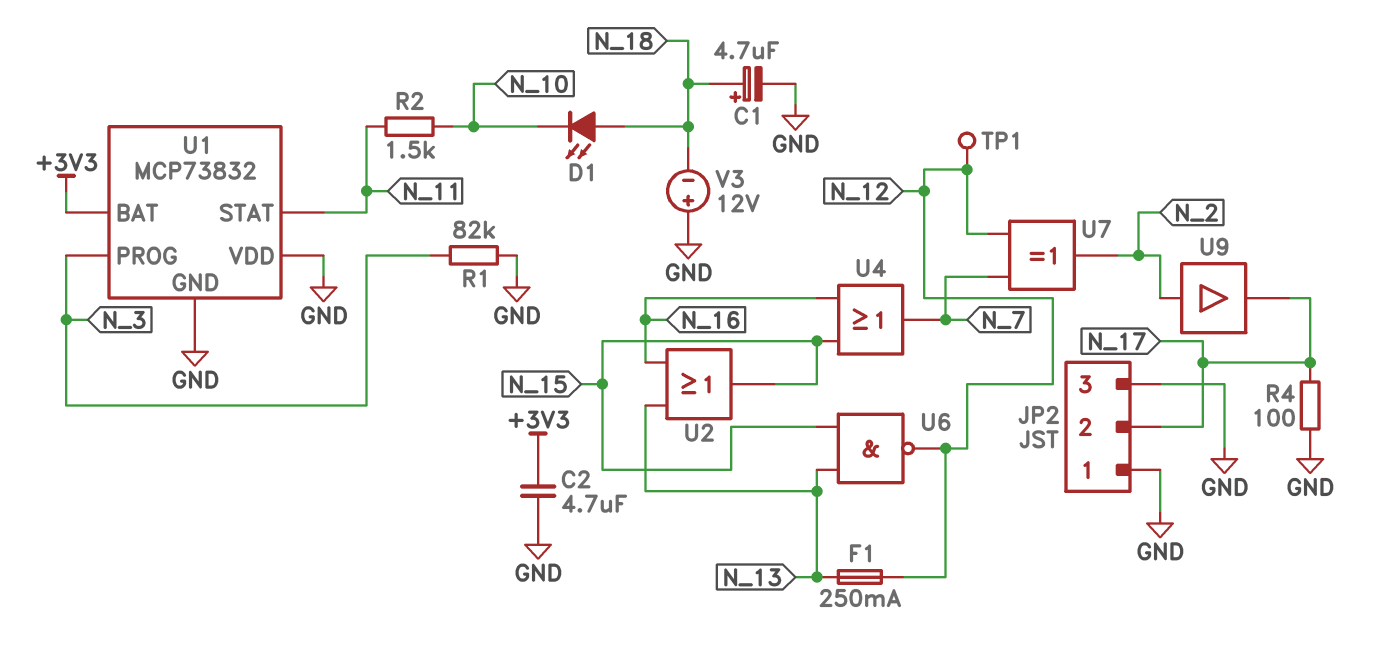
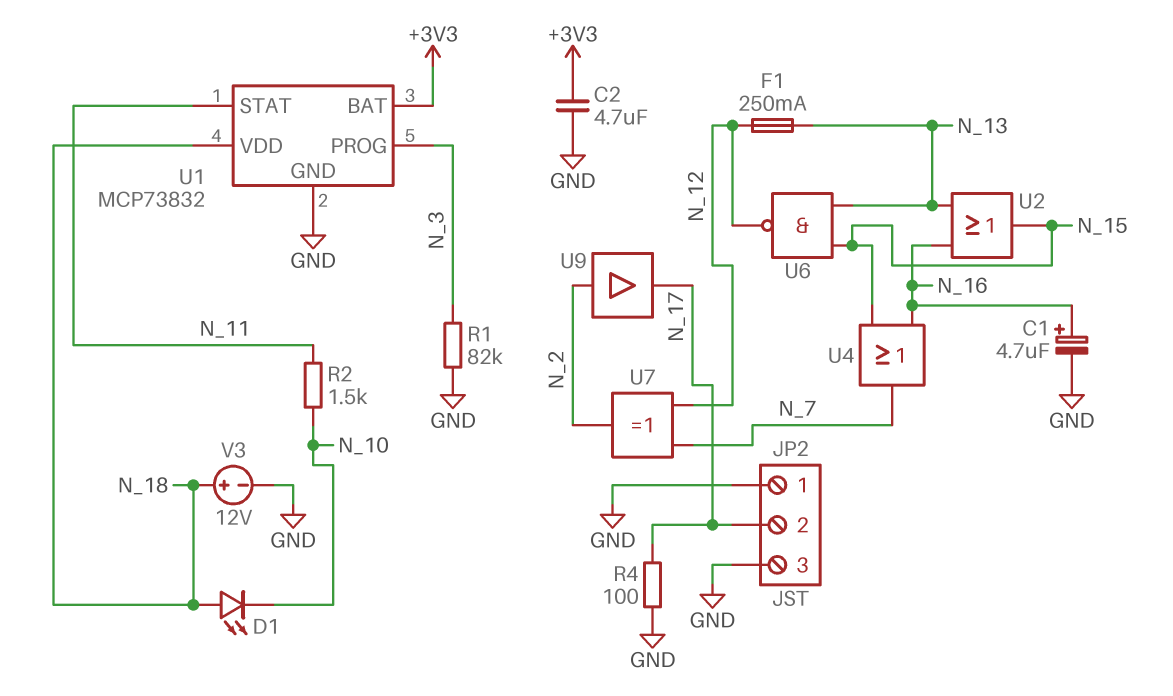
C1: 4.7uF (plus N_18, minus GND) -> 4.7uF (plus N_16, minus GND)
TP1: test point (N_12) -> none
U1 pin VDD: GND -> N_18
V3: 12V (plus GND, minus N_18) -> 12V (plus N_18, minus GND)

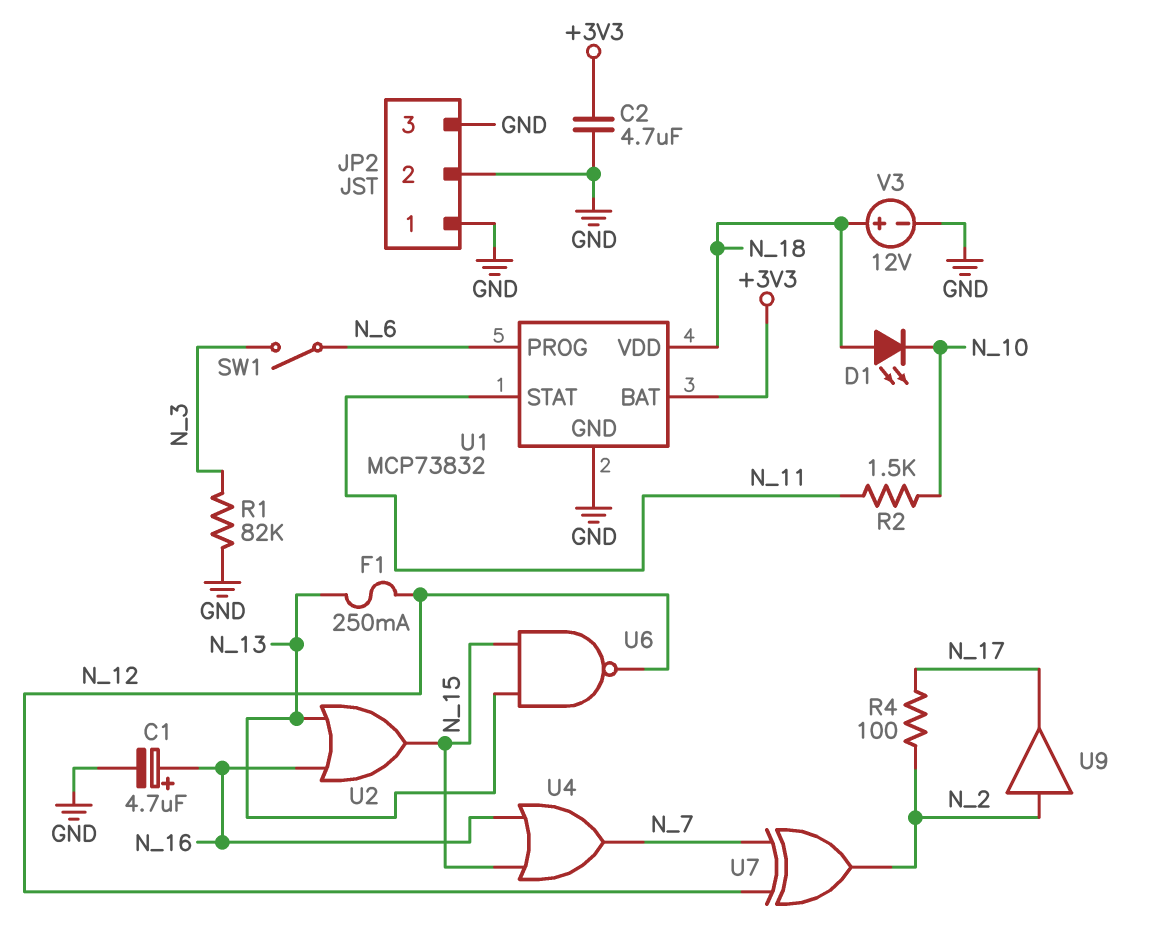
JP2 pin 2: N_17 -> GND
R4: 100 (GND, N_17) -> 100 (N_2, N_17)
SW1: none -> switch (N_3, N_6)
U1 pin PROG: N_3 -> N_6

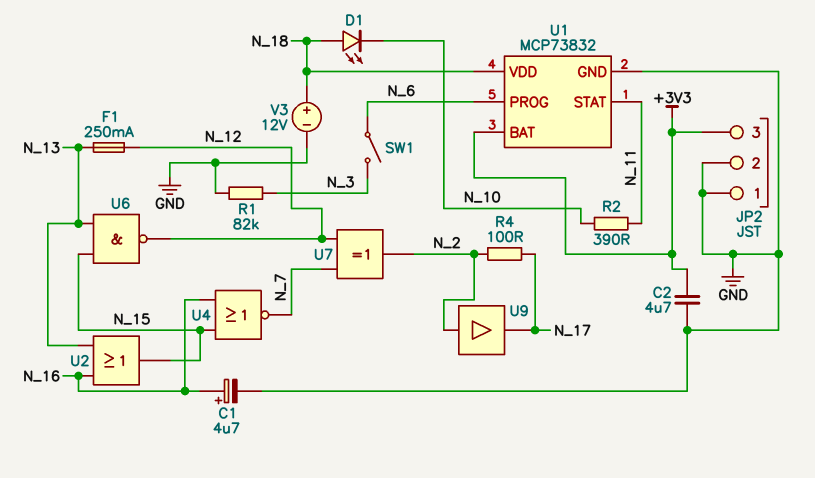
JP2 pin 3: GND -> +3V3
R2: 1.5k (N_10, N_11) -> 390 (N_10, N_11)
U4: OR (in N_15, in N_16, out N_7) -> NOR (in N_15, in N_16, out N_7)

